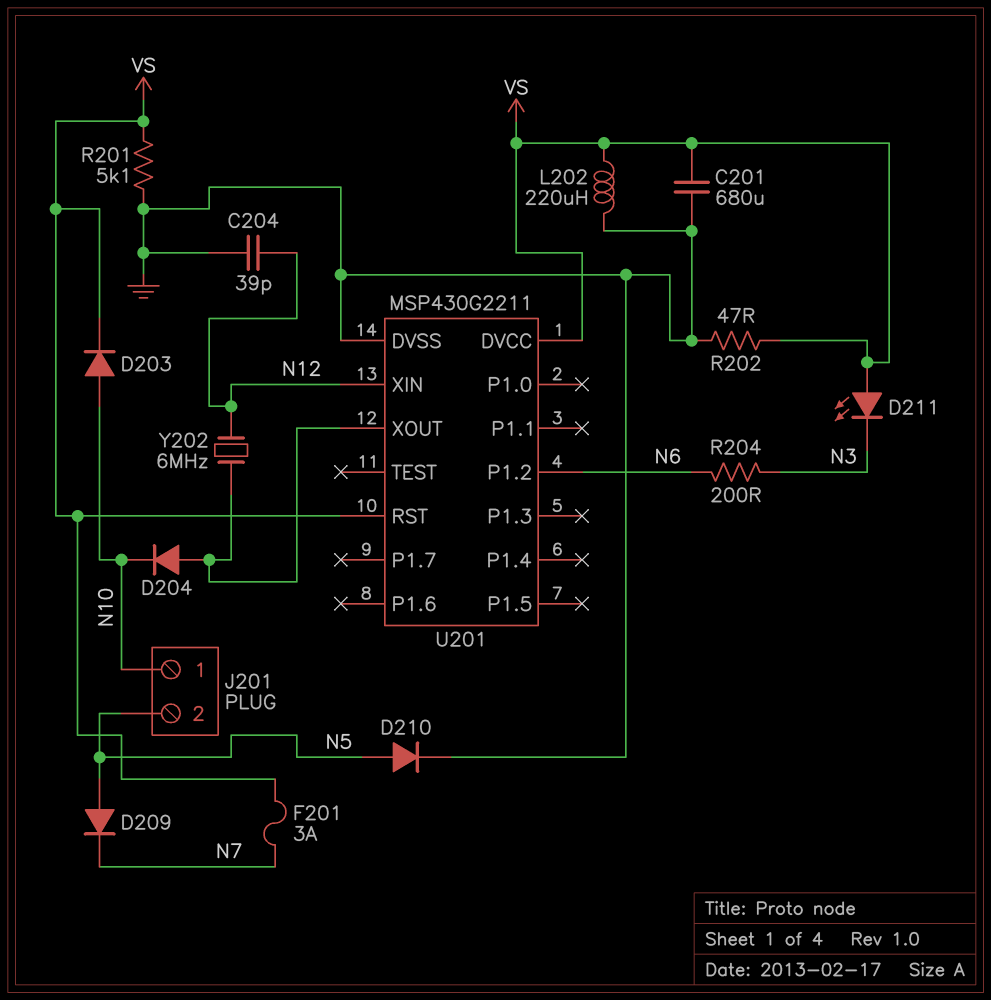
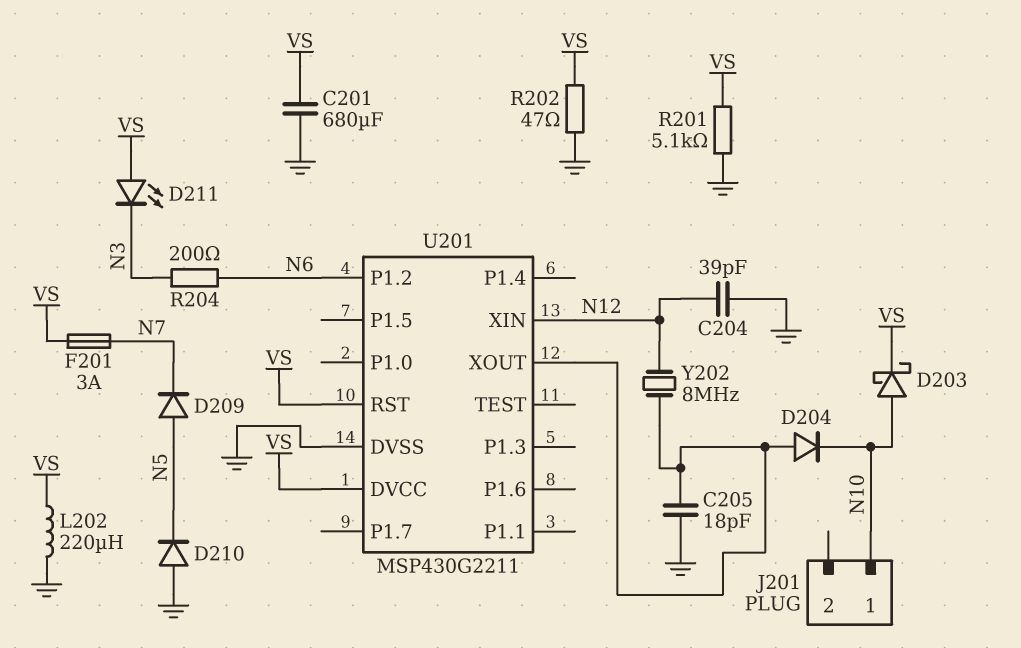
C205: none -> 18pF (GND, U201/XOUT)
D203: diode (A N10, K VS) -> schottky (A N10, K VS)
D210: diode (A N5, K GND) -> diode (A GND, K N5)
J201 pin 2: N5 -> none
Y202: 6MHz (N12, U201/XOUT) -> 8MHz (N12, U201/XOUT)

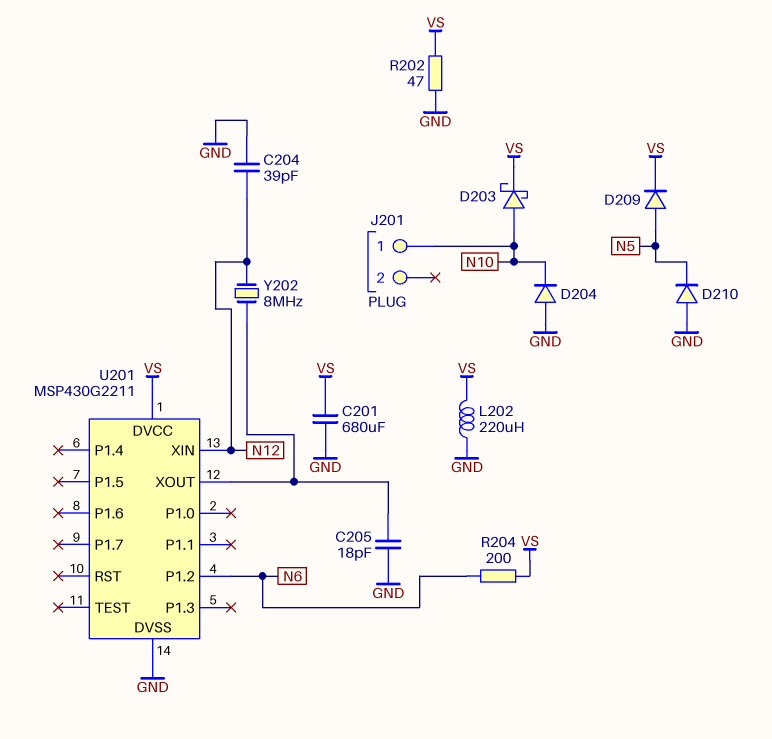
D204: diode (A U201/XOUT, K N10) -> diode (A GND, K N10)
D209: diode (A N5, K N7) -> diode (A N5, K VS)
D211: LED (A VS, K N3) -> none
F201: 3A (N7, VS) -> none
R201: 5.1k (GND, VS) -> none
R204: 200 (N3, N6) -> 200 (N6, VS)
U201 pin RST: VS -> none

